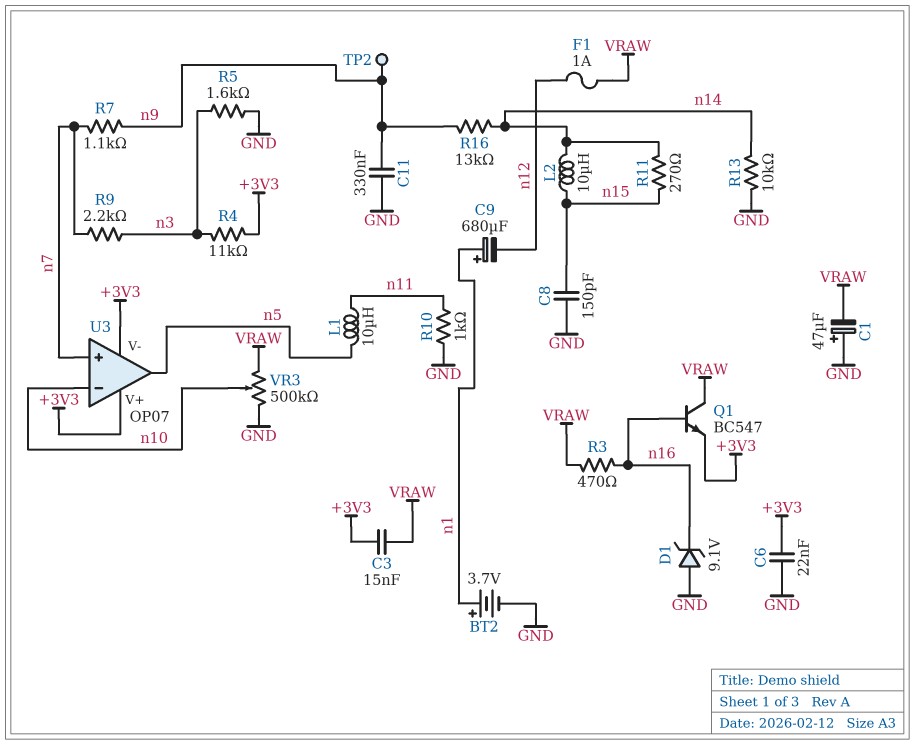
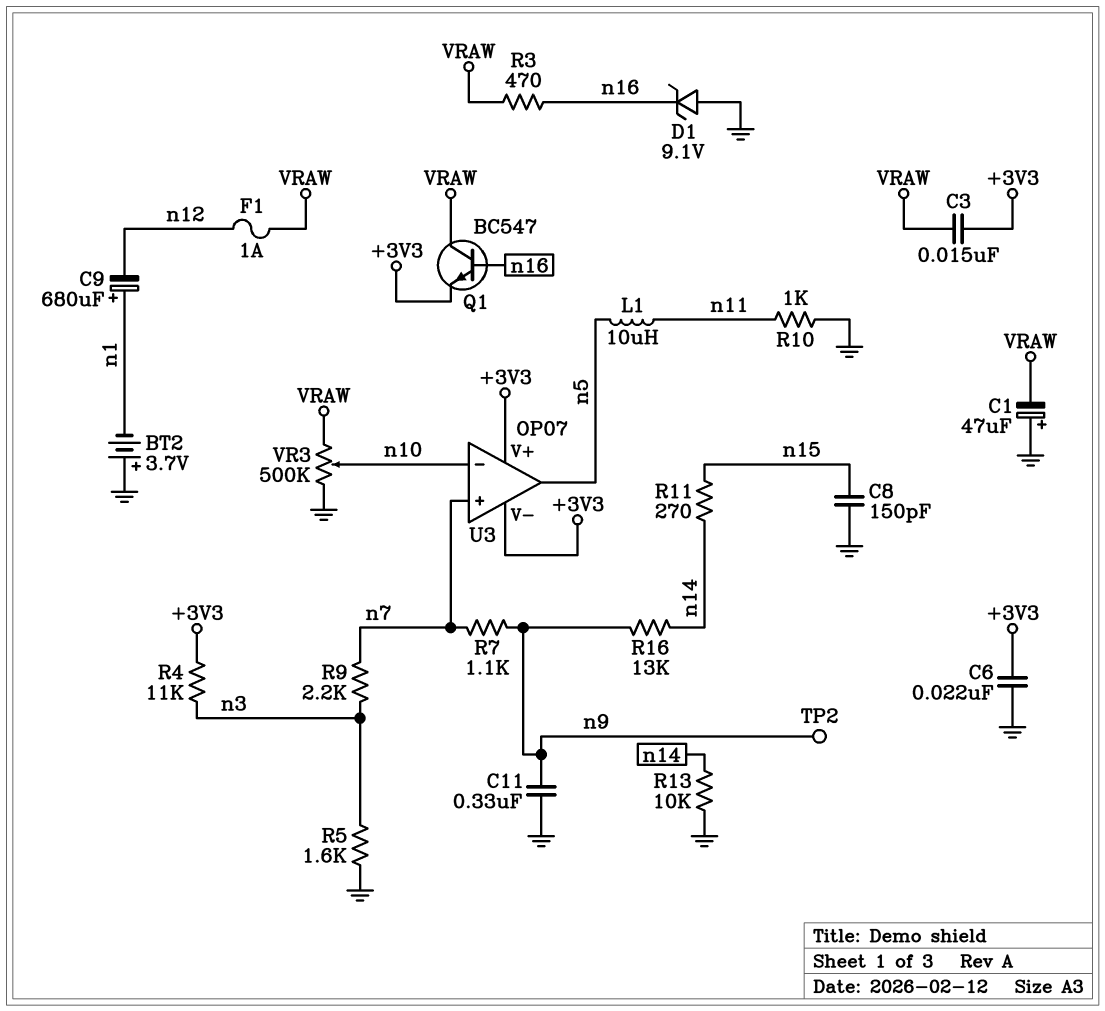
BT2: 3.7V (plus n1, minus GND) -> 3.7V (plus GND, minus n1)
L2: 10uH (n14, n15) -> none

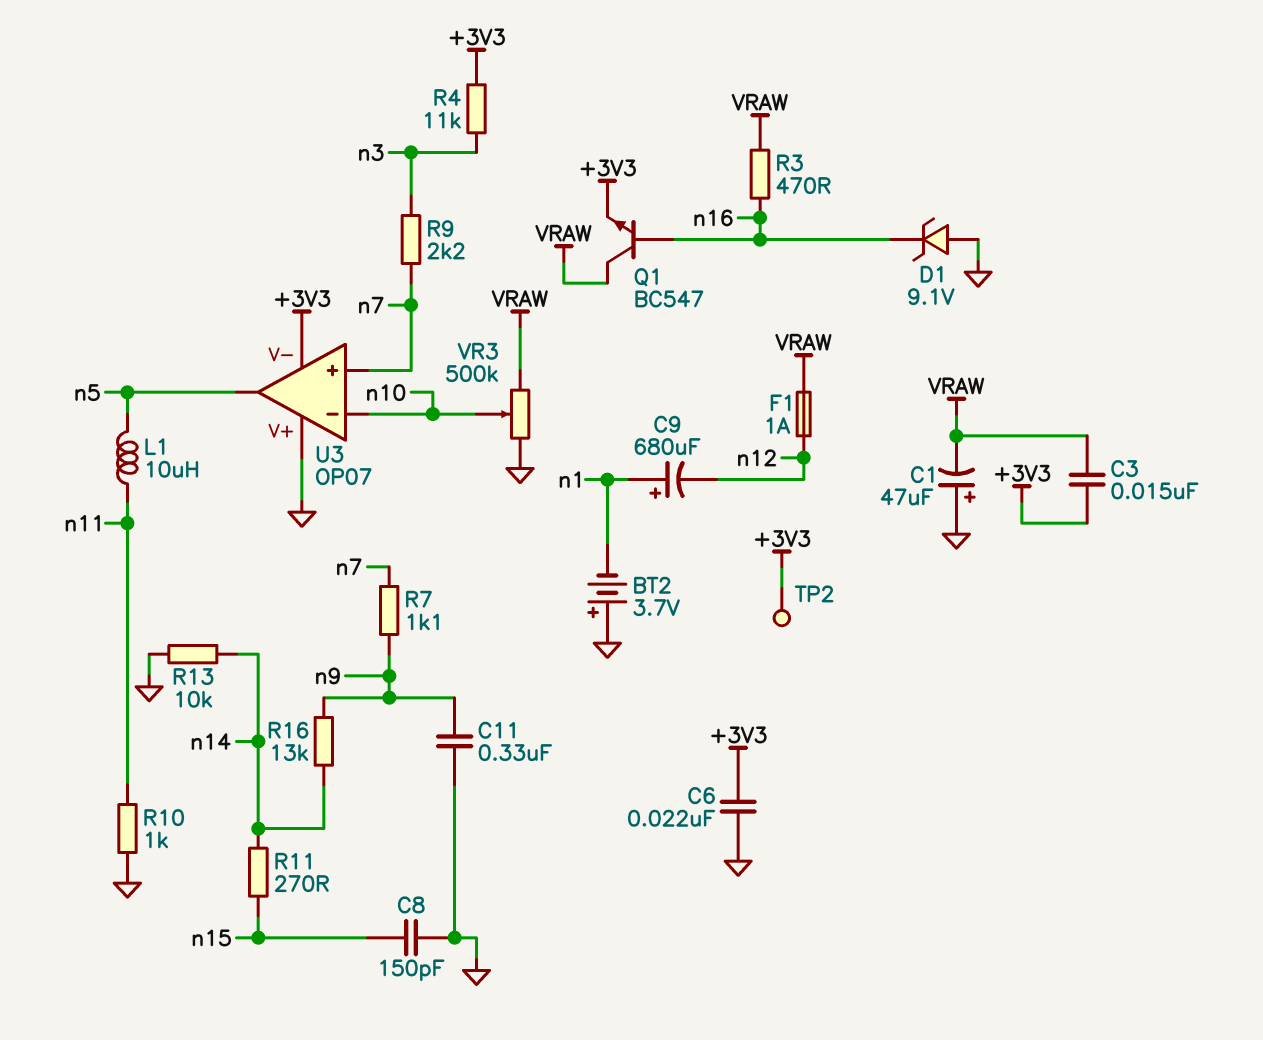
R5: 1.6k (GND, n3) -> none
TP2: test point (n9) -> test point (+3V3)
U3 pin V+: +3V3 -> GND

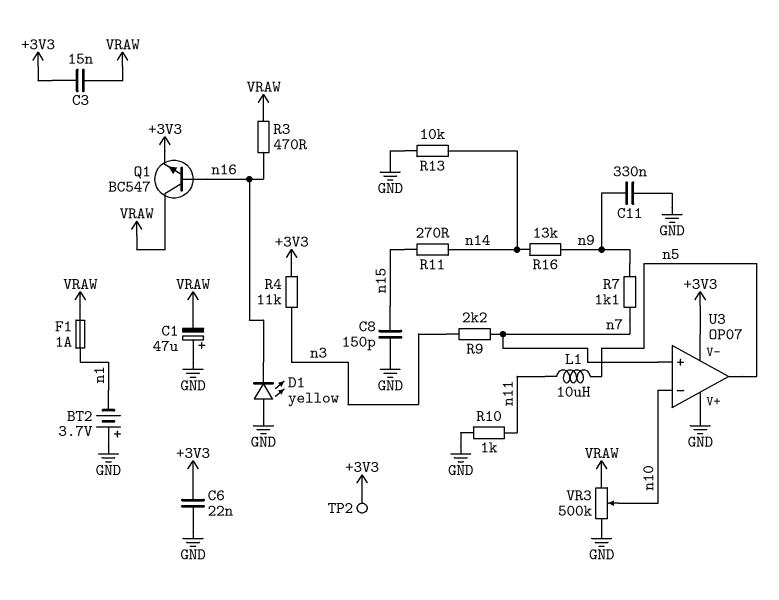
C9: 680uF (plus n1, minus n12) -> none
D1: zener 9.1V (A GND, K n16) -> LED yellow (A GND, K n16)
F1: 1A (VRAW, n12) -> 1A (VRAW, n1)

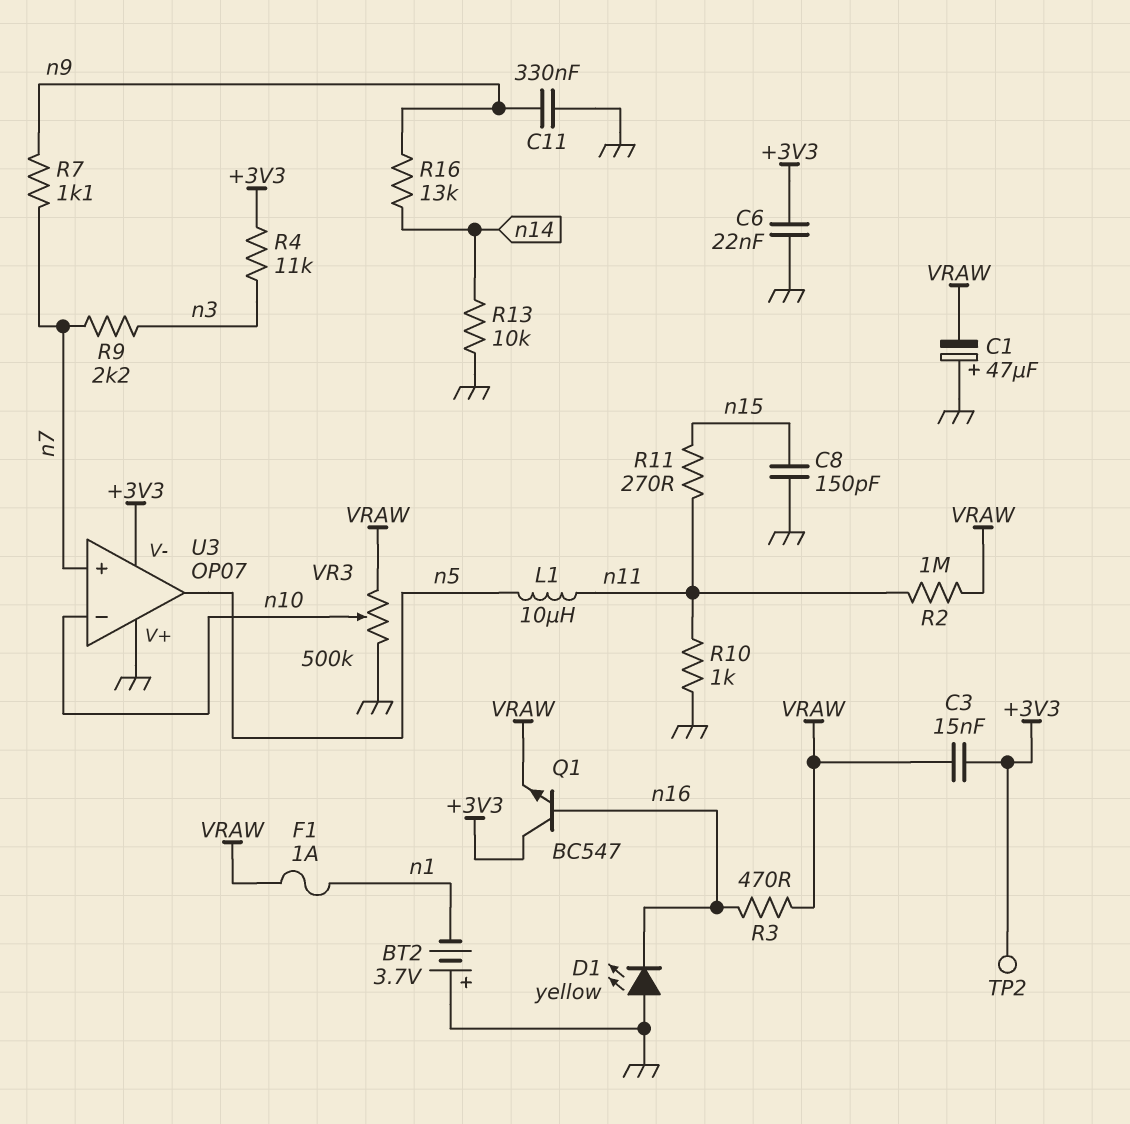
Q1: NPN BC547 (B n16, C VRAW, E +3V3) -> NPN BC547 (B n16, C +3V3, E VRAW)
R2: none -> 1M (VRAW, n11)
R11: 270 (n14, n15) -> 270 (n11, n15)

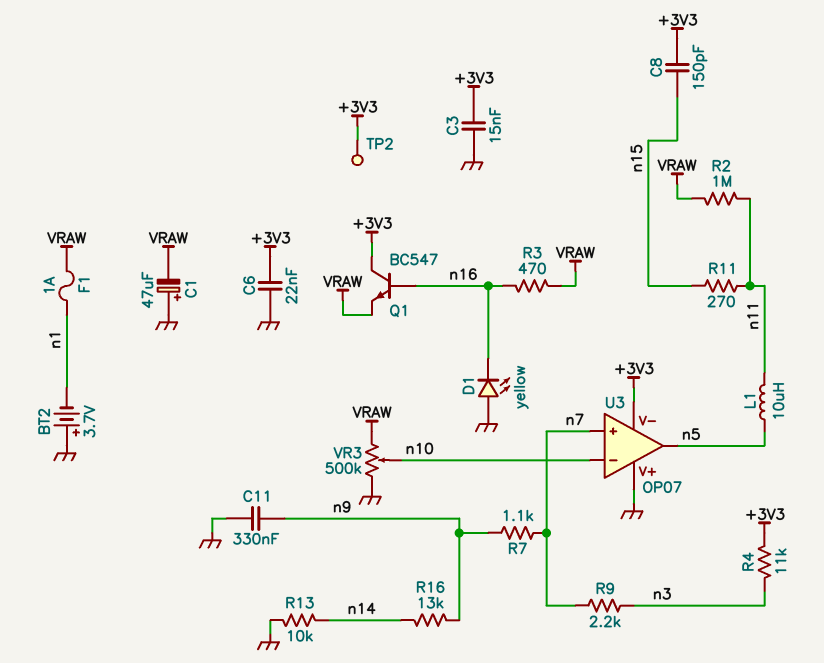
C3: 15nF (+3V3, VRAW) -> 15nF (+3V3, GND)
C8: 150pF (GND, n15) -> 150pF (+3V3, n15)
R10: 1k (GND, n11) -> none

